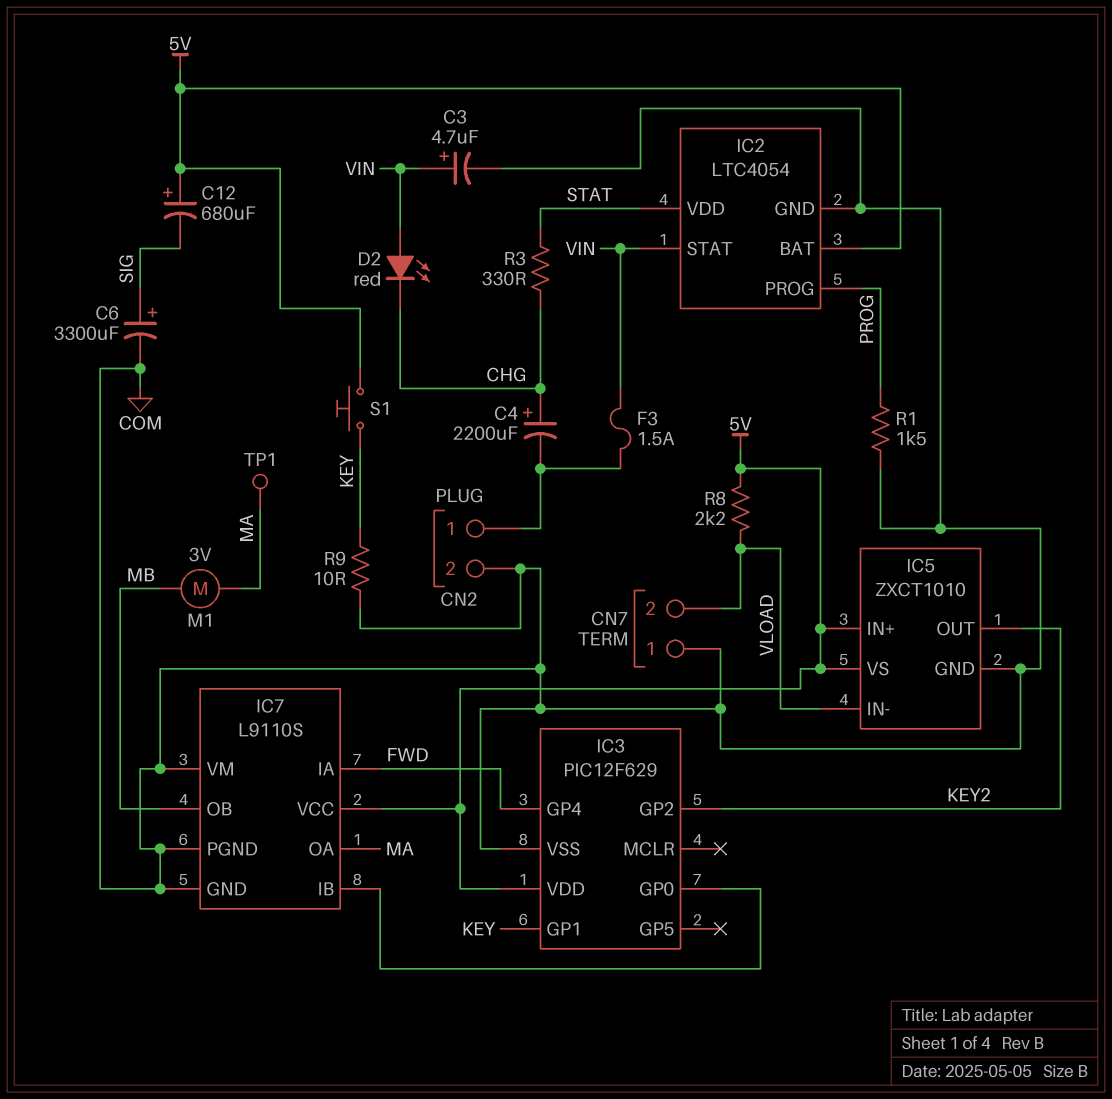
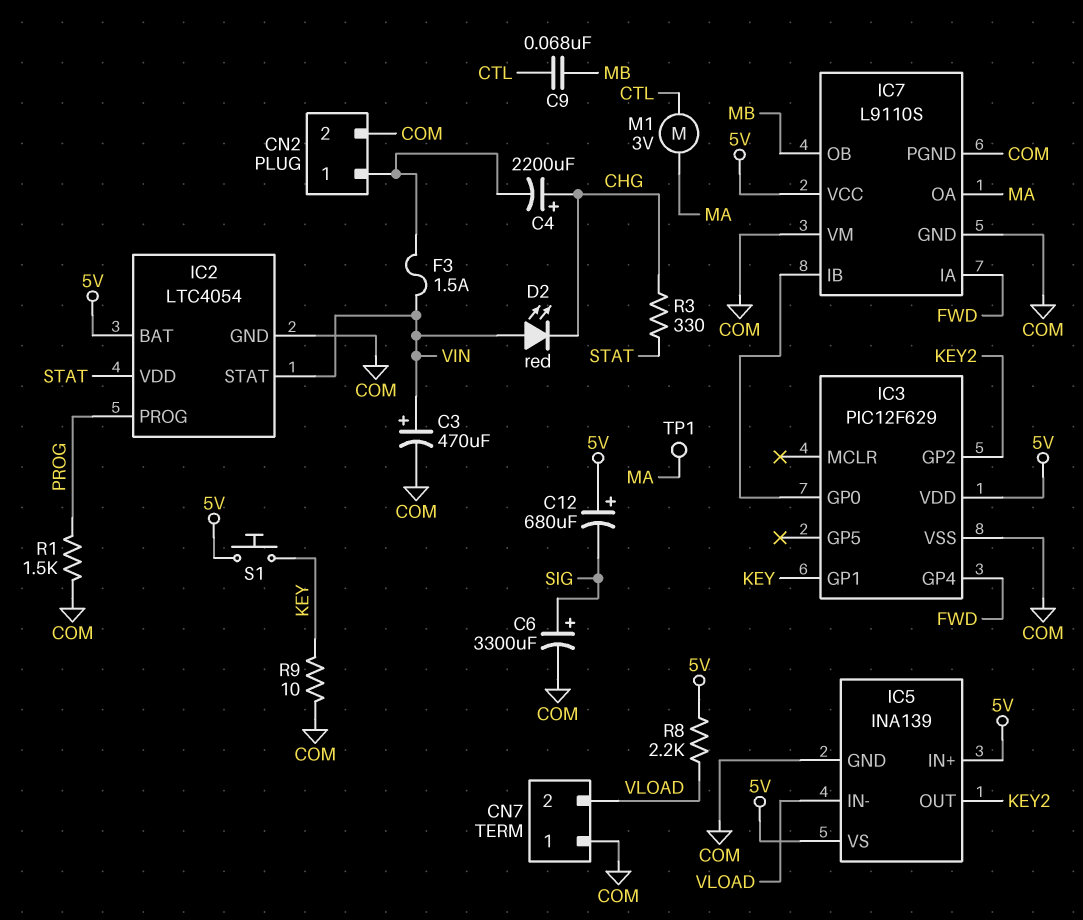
C3: 4.7uF (plus VIN, minus COM) -> 470uF (plus VIN, minus COM)
C9: none -> 68nF (CTL, MB)
IC5: ZXCT1010 -> INA139
M1: motor 3V (MA, MB) -> motor 3V (CTL, MA)

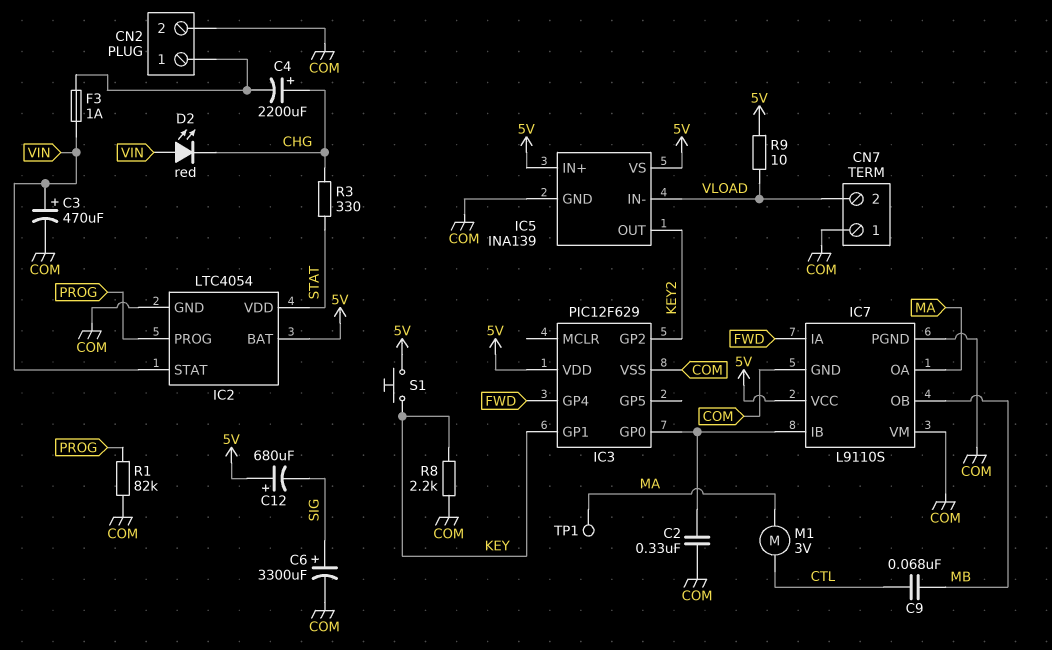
C2: none -> 330nF (COM, IC3/GP0)
F3: 1.5A (CN2/1, VIN) -> 1A (CN2/1, VIN)
R1: 1.5k (COM, PROG) -> 82k (COM, PROG)
R8: 2.2k (5V, VLOAD) -> 2.2k (COM, KEY)
R9: 10 (COM, KEY) -> 10 (5V, VLOAD)

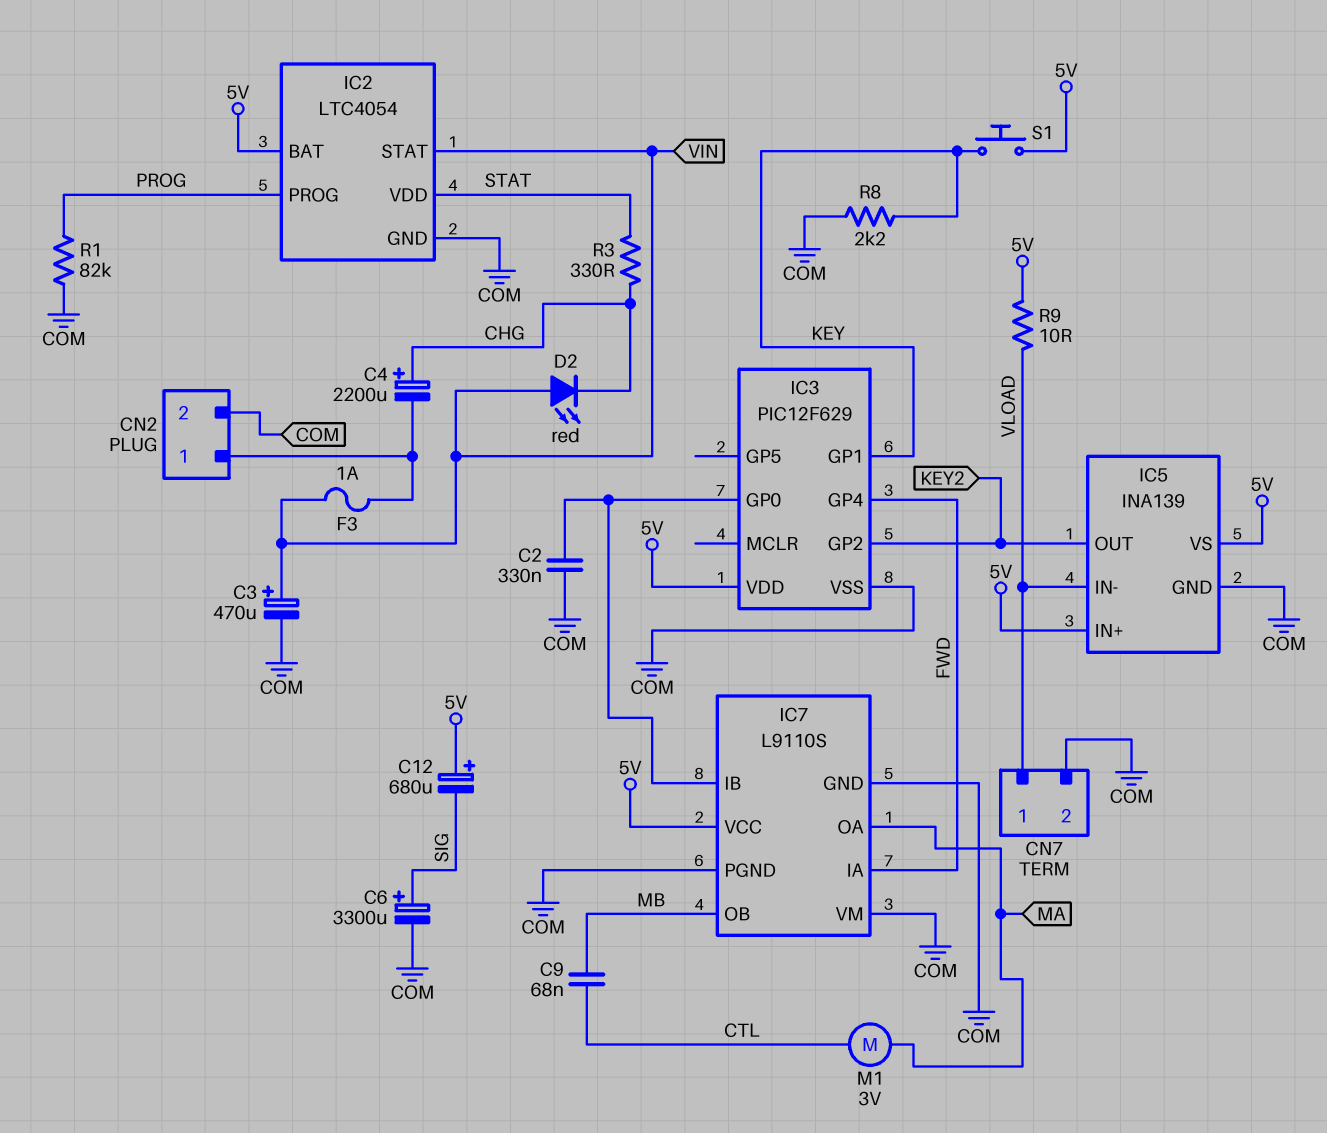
CN7 pin 1: COM -> VLOAD
CN7 pin 2: VLOAD -> COM
TP1: test point (MA) -> none

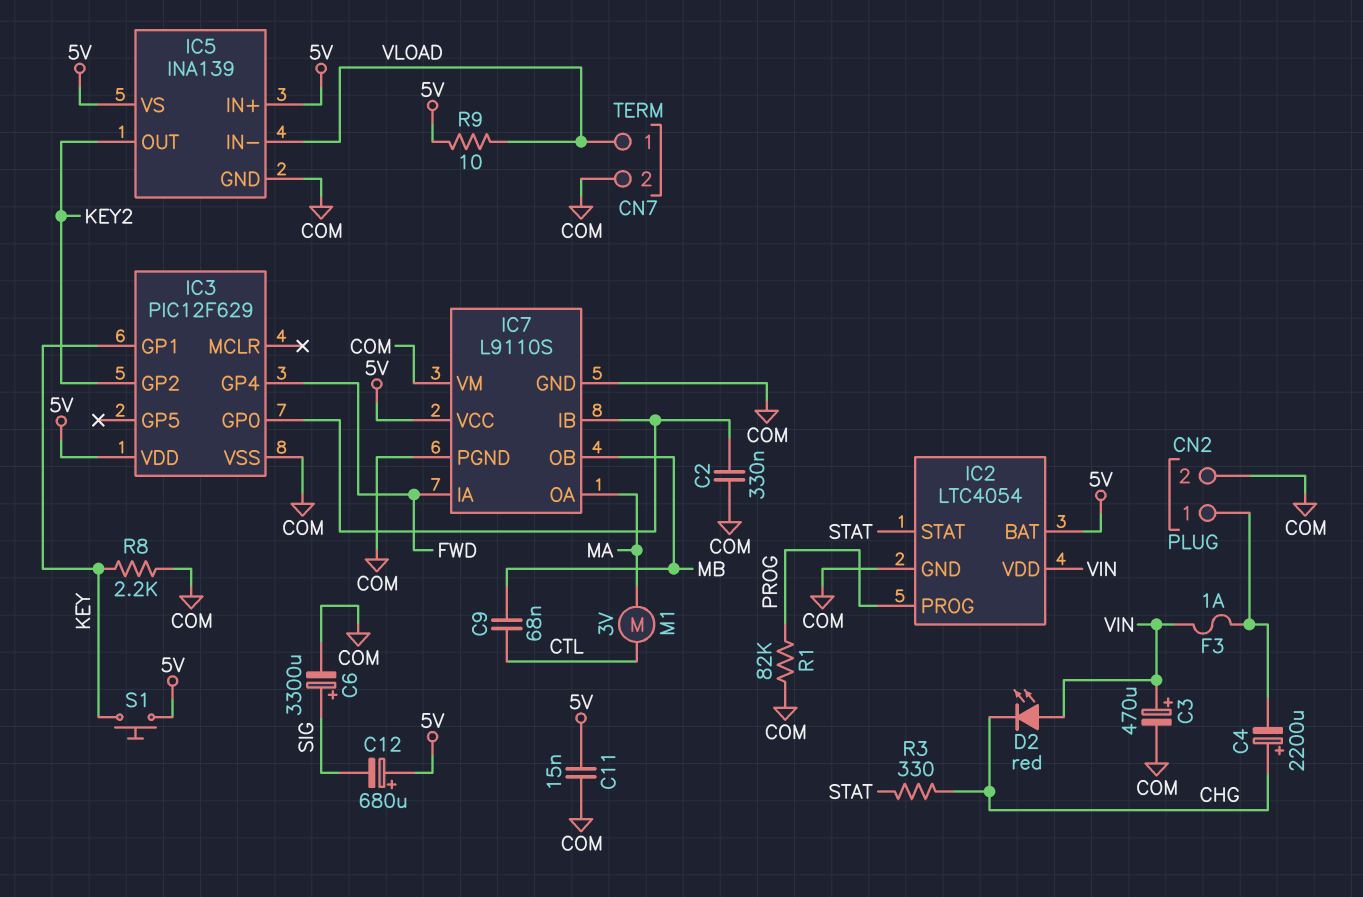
C11: none -> 15nF (5V, COM)
IC2 pin STAT: VIN -> STAT
IC2 pin VDD: STAT -> VIN

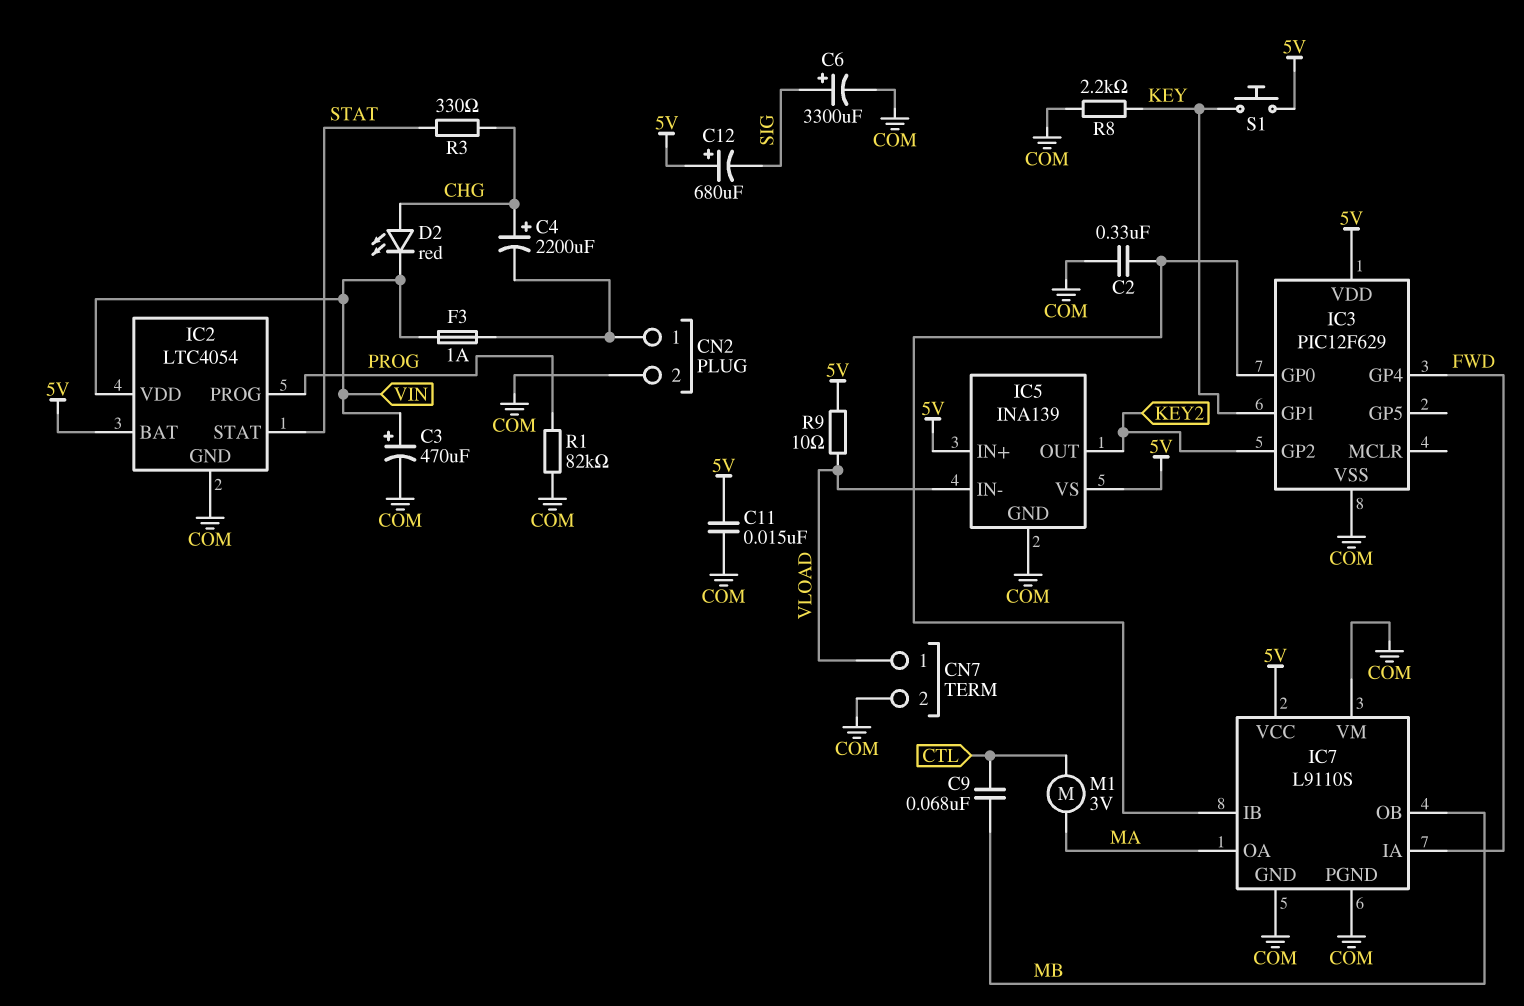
D2: LED red (A VIN, K CHG) -> LED red (A CHG, K VIN)

